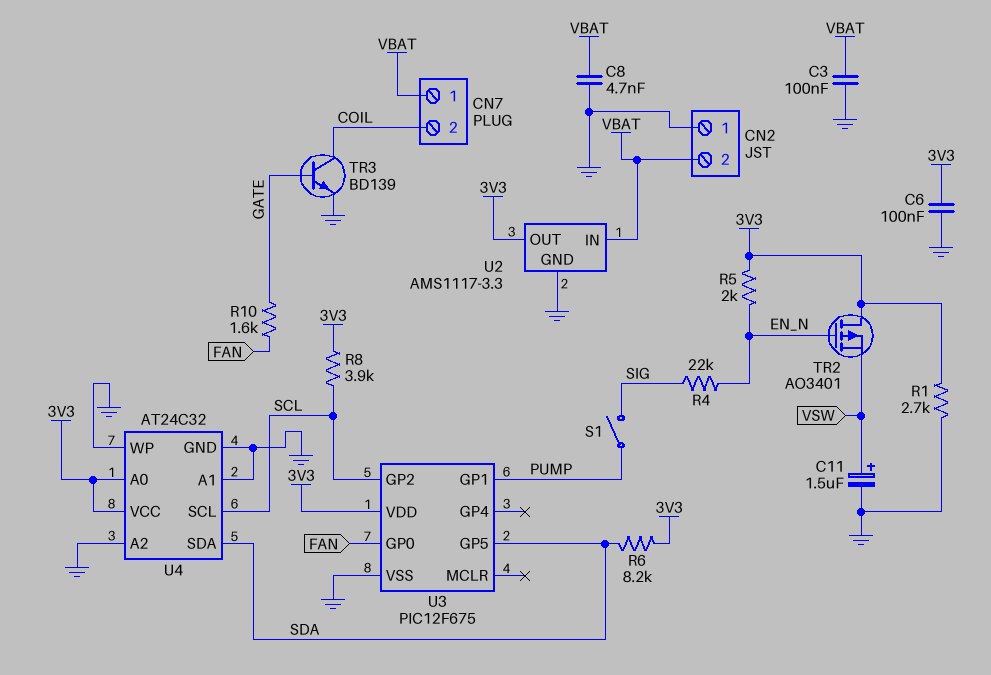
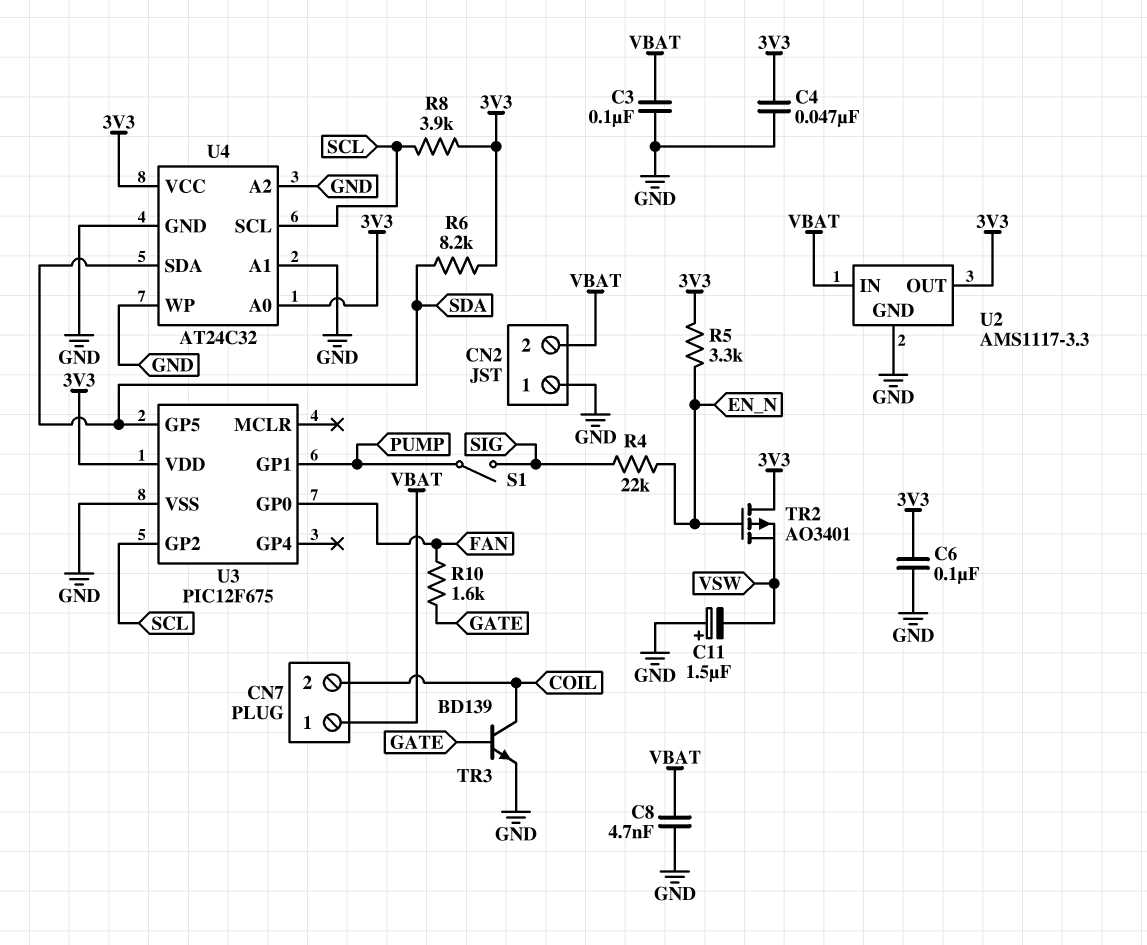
C4: none -> 47nF (3V3, GND)
C11: 1.5uF (plus VSW, minus GND) -> 1.5uF (plus GND, minus VSW)
R1: 2.7k (3V3, GND) -> none
R5: 2k (3V3, EN_N) -> 3.3k (3V3, EN_N)

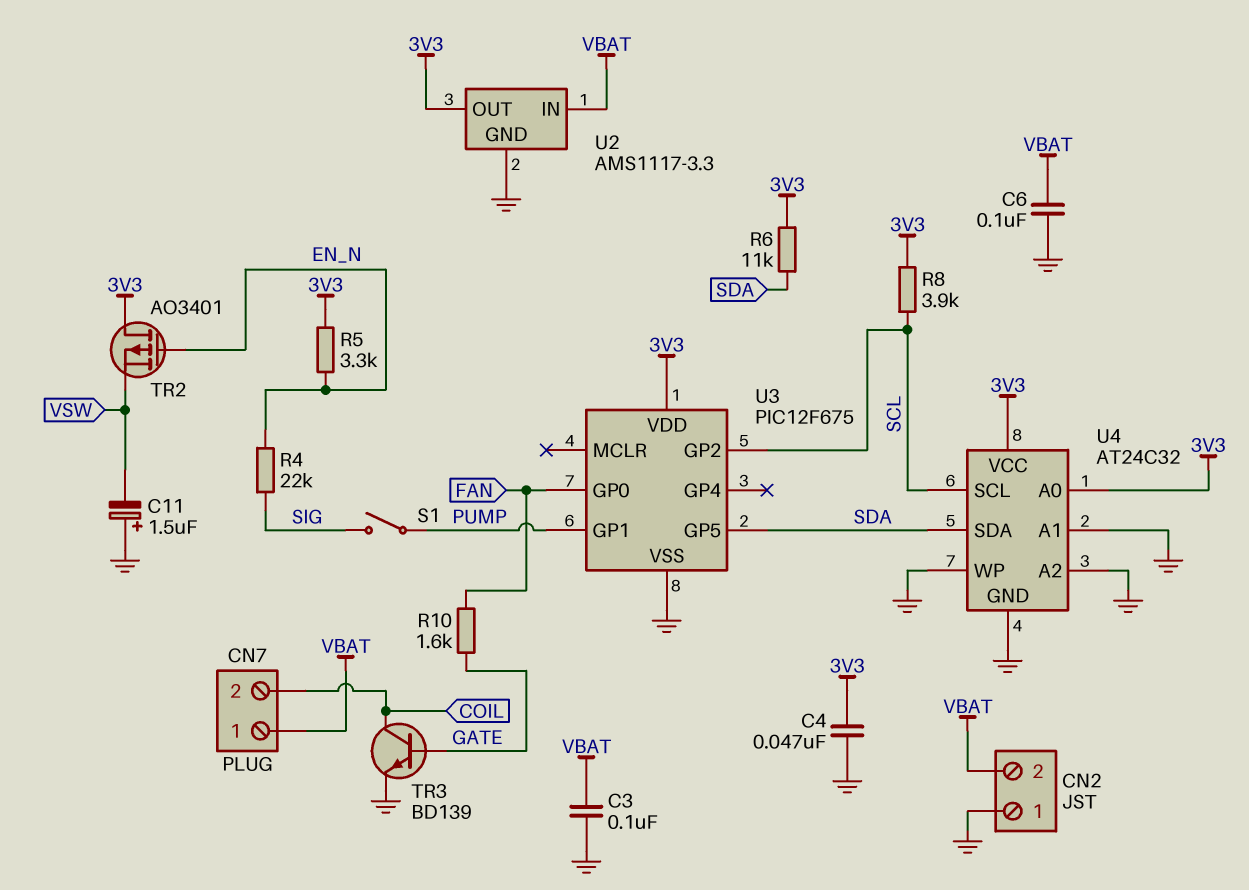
C6: 100nF (3V3, GND) -> 100nF (GND, VBAT)
C8: 4.7nF (GND, VBAT) -> none
R6: 8.2k (3V3, SDA) -> 11k (3V3, SDA)

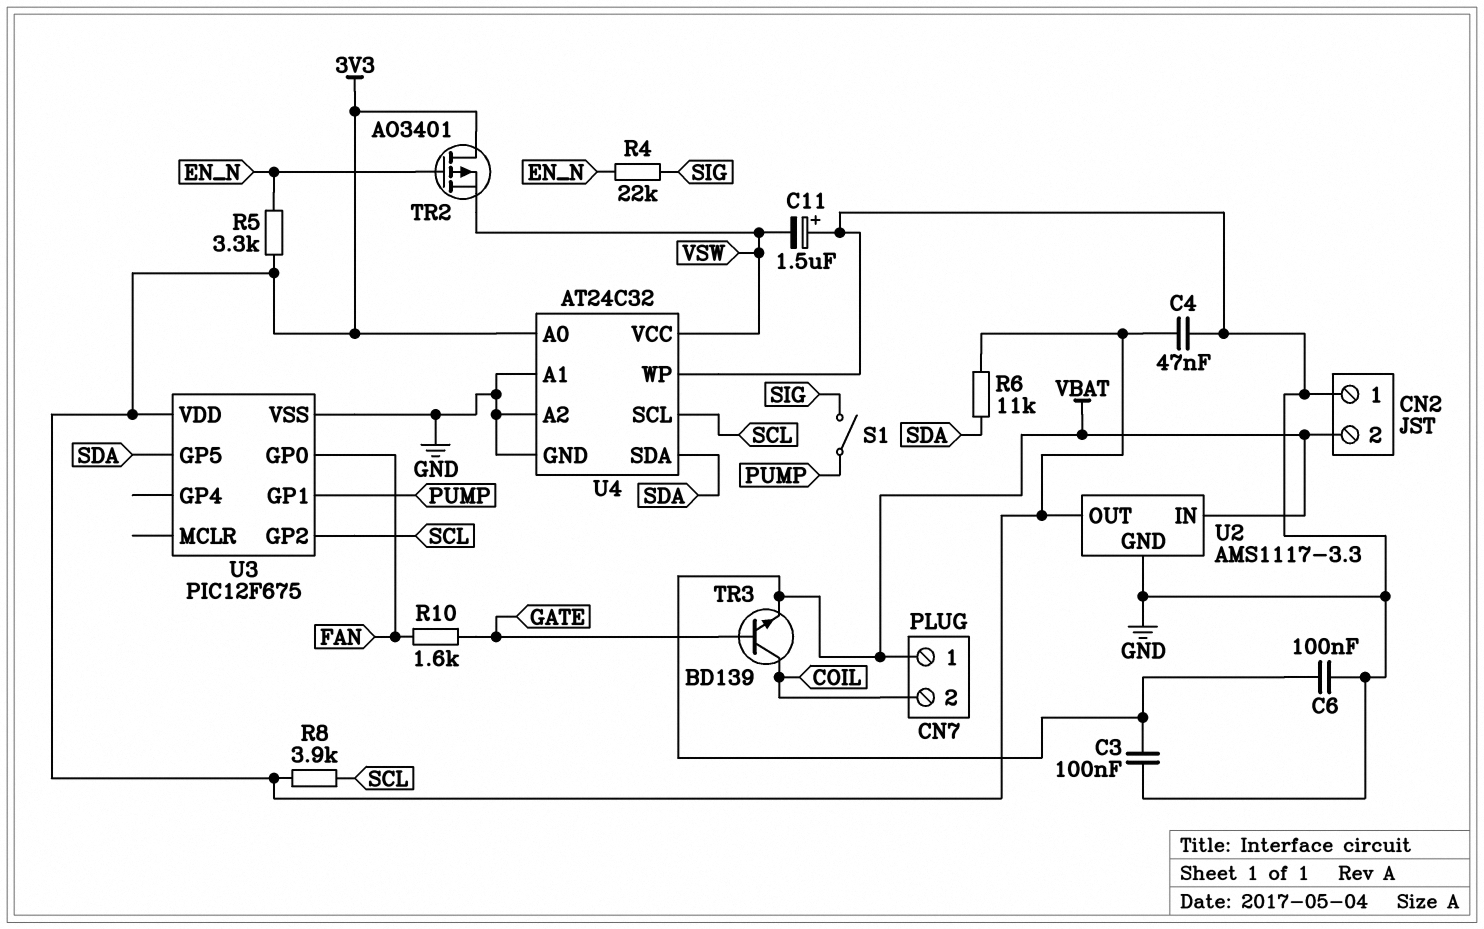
TR3: NPN BD139 (B GATE, C COIL, E GND) -> NPN BD139 (B GATE, C COIL, E VBAT)
U4 pin VCC: 3V3 -> VSW

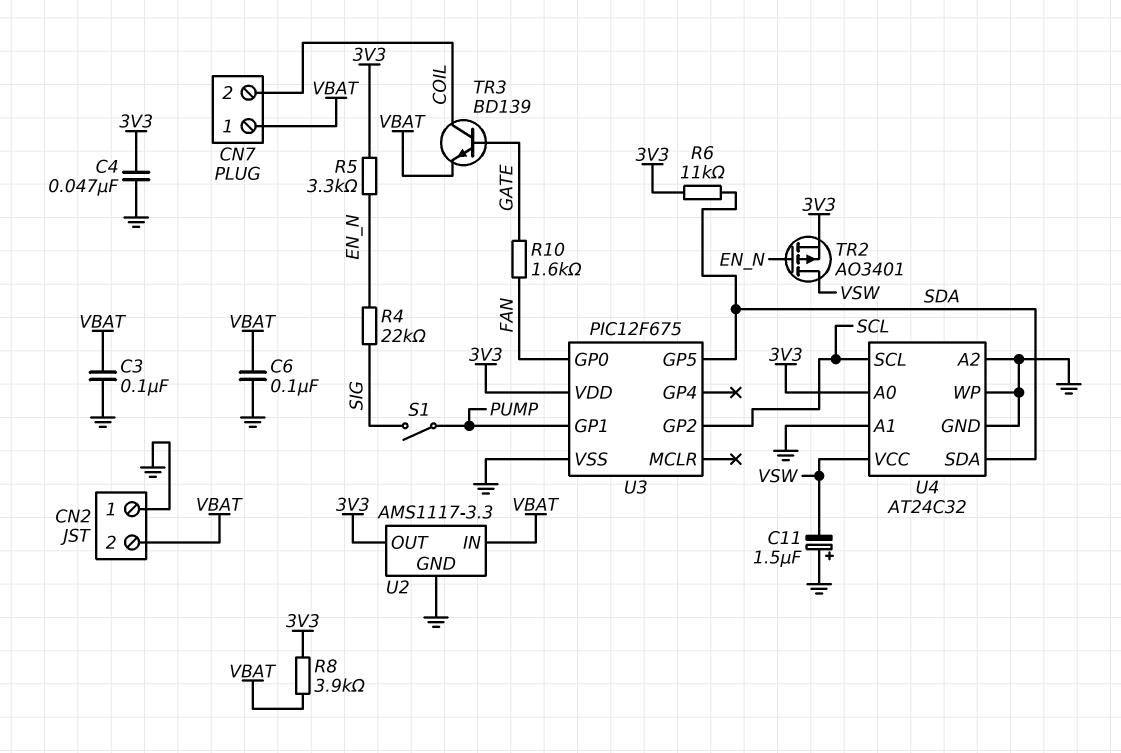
R8: 3.9k (3V3, SCL) -> 3.9k (3V3, VBAT)
TR2: PMOS AO3401 (G EN_N, D 3V3, S VSW) -> PMOS AO3401 (G EN_N, D VSW, S 3V3)

